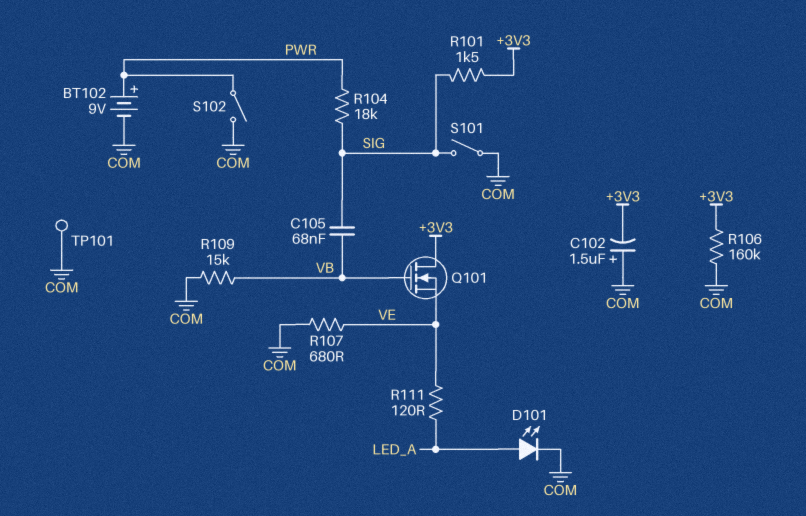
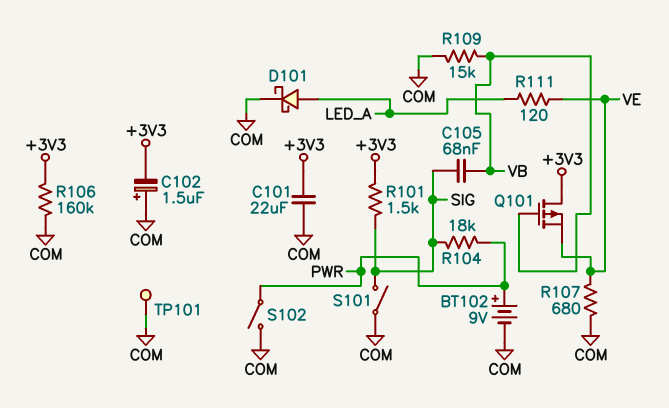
C101: none -> 22uF (+3V3, COM)
D101: LED (A LED_A, K COM) -> schottky (A LED_A, K COM)
Q101: NMOS (G VB, D +3V3, S VE) -> PMOS (G VB, D +3V3, S VE)

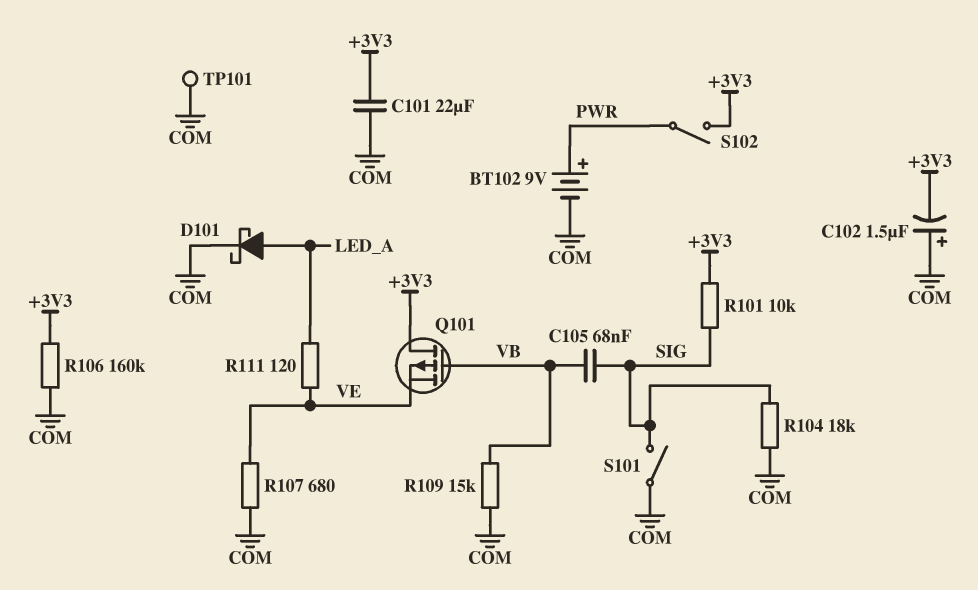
R101: 1.5k (+3V3, SIG) -> 10k (+3V3, SIG)
R104: 18k (PWR, SIG) -> 18k (COM, SIG)
S102: switch (COM, PWR) -> switch (+3V3, PWR)

